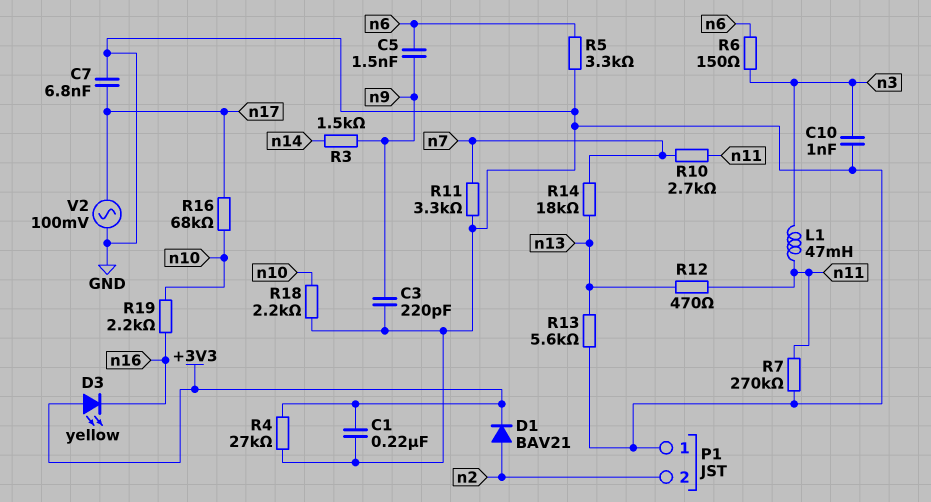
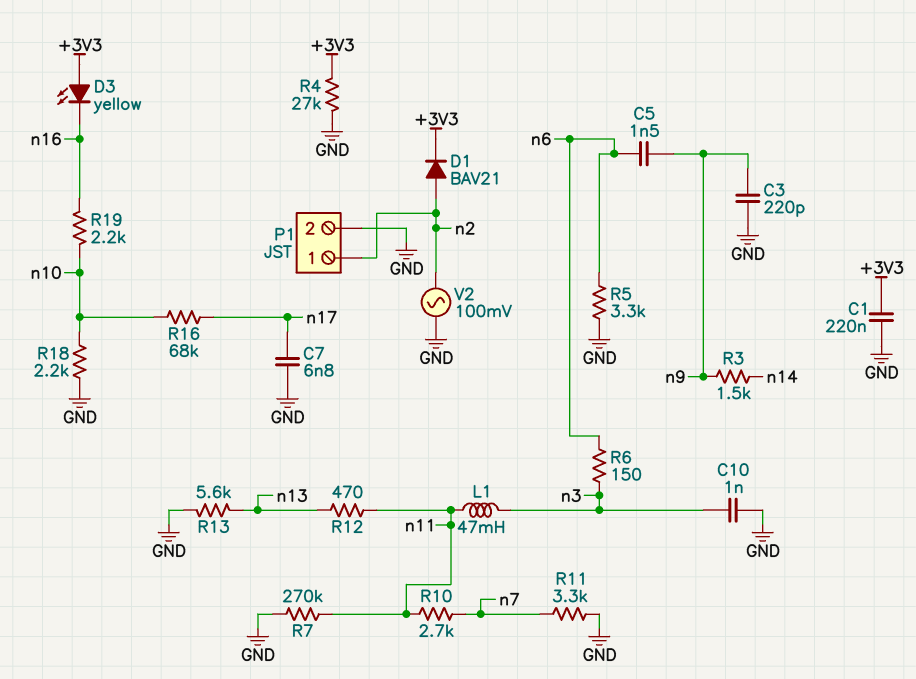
P1 pin 1: GND -> n2
P1 pin 2: n2 -> GND
R14: 18k (n7, n13) -> none
V2: AC 100mV (GND, n17) -> AC 100mV (GND, n2)

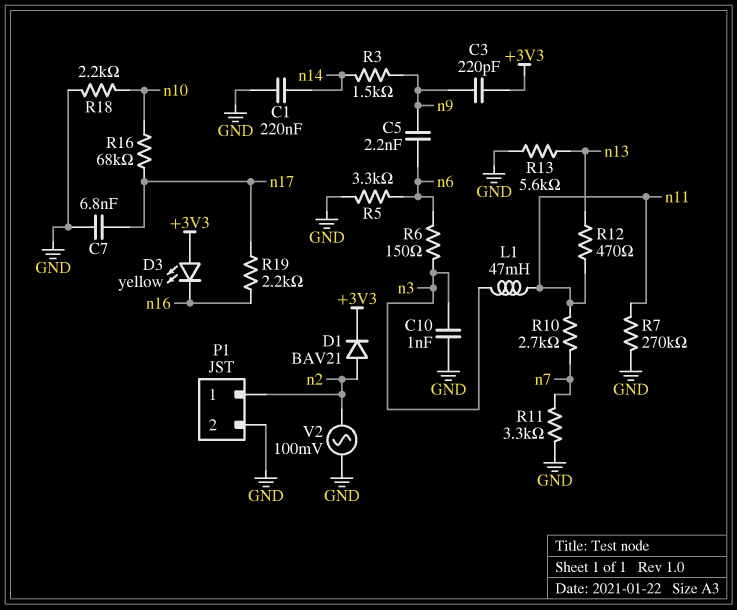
C1: 220nF (+3V3, GND) -> 220nF (GND, n14)
C3: 220pF (GND, n9) -> 220pF (+3V3, n9)
C5: 1.5nF (n6, n9) -> 2.2nF (n6, n9)
R4: 27k (+3V3, GND) -> none
R19: 2.2k (n10, n16) -> 2.2k (n16, n17)

